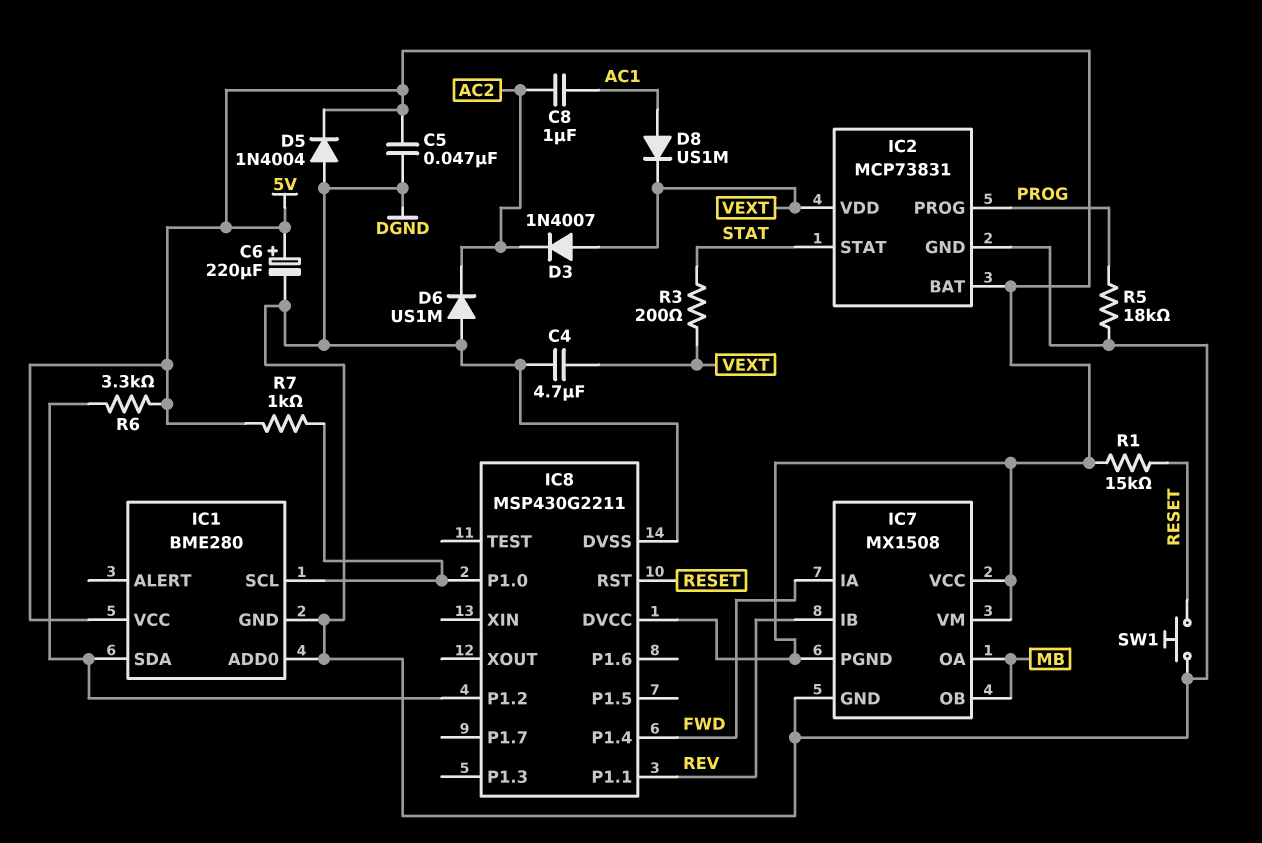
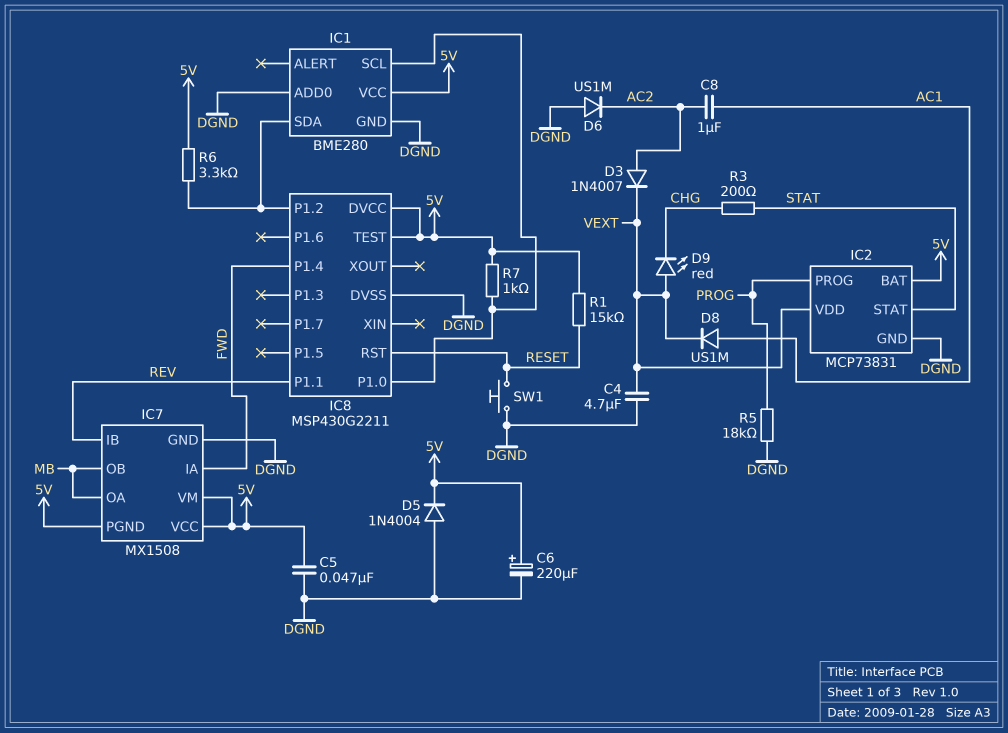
D3: diode 1N4007 (A VEXT, K AC2) -> diode 1N4007 (A AC2, K VEXT)
D9: none -> LED red (A VEXT, K CHG)
IC8 pin TEST: none -> 5V
R3: 200 (STAT, VEXT) -> 200 (CHG, STAT)

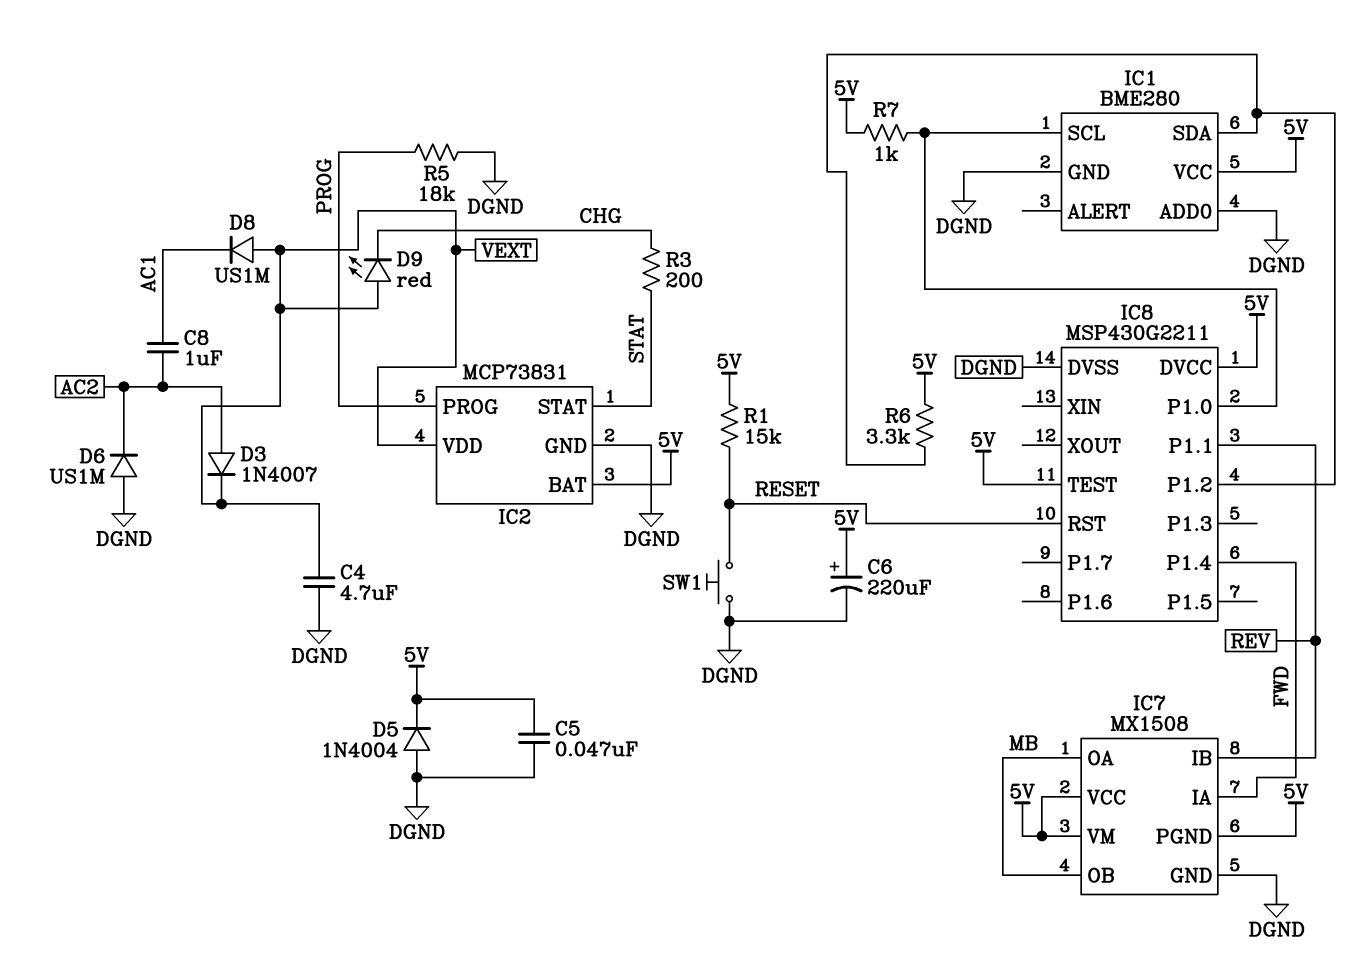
D8: diode US1M (A AC1, K VEXT) -> diode US1M (A VEXT, K AC1)

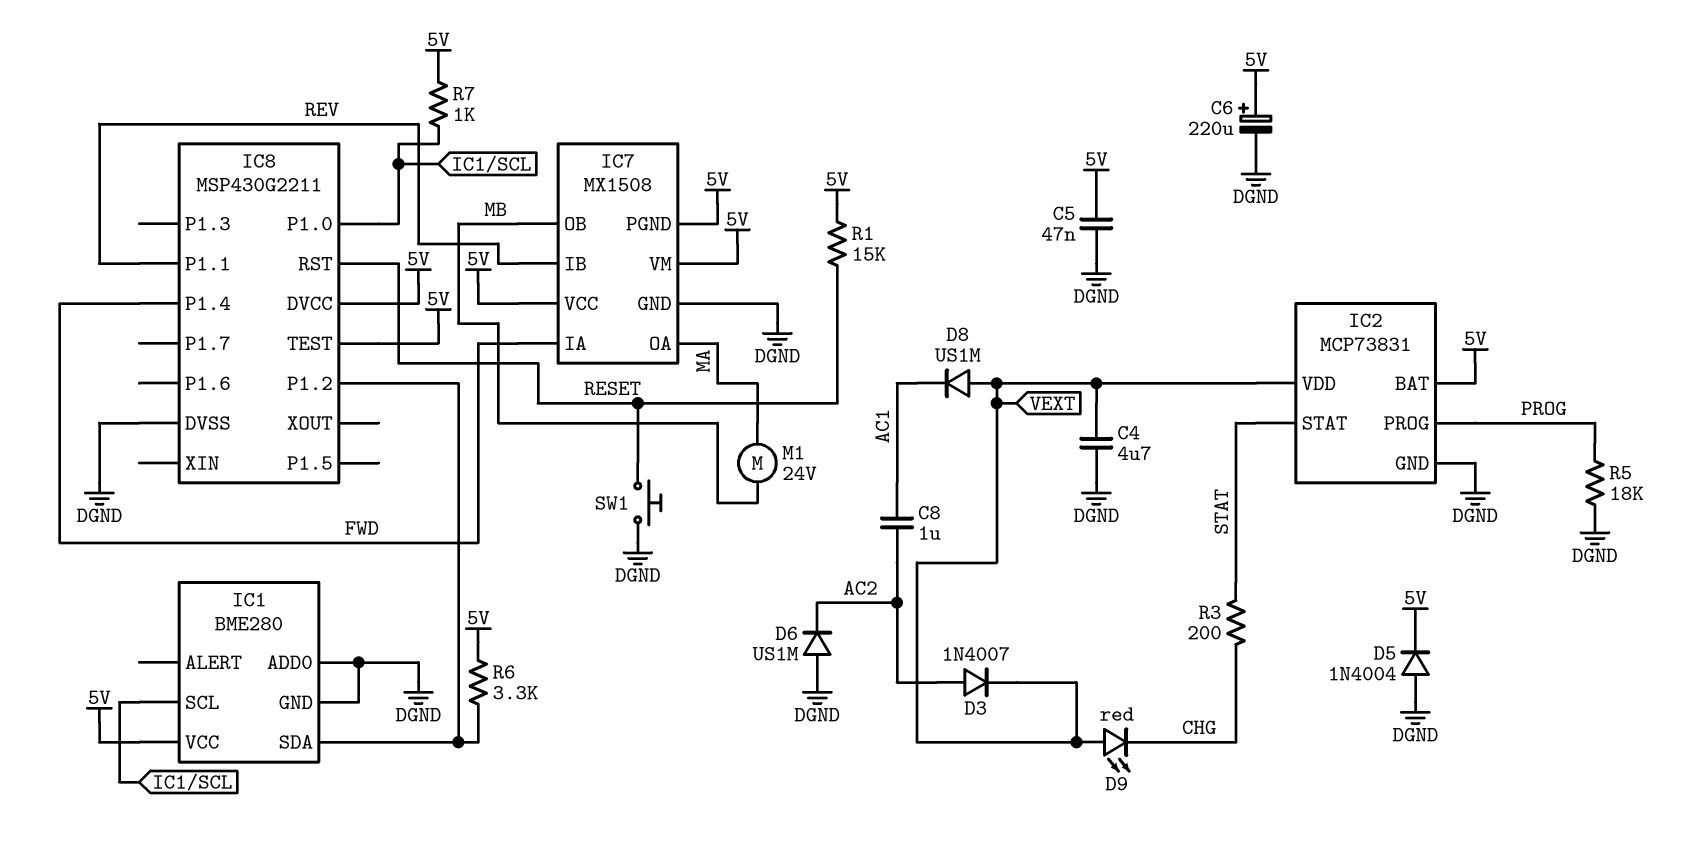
IC7 pin OA: MB -> MA
M1: none -> motor 24V (MA, MB)

